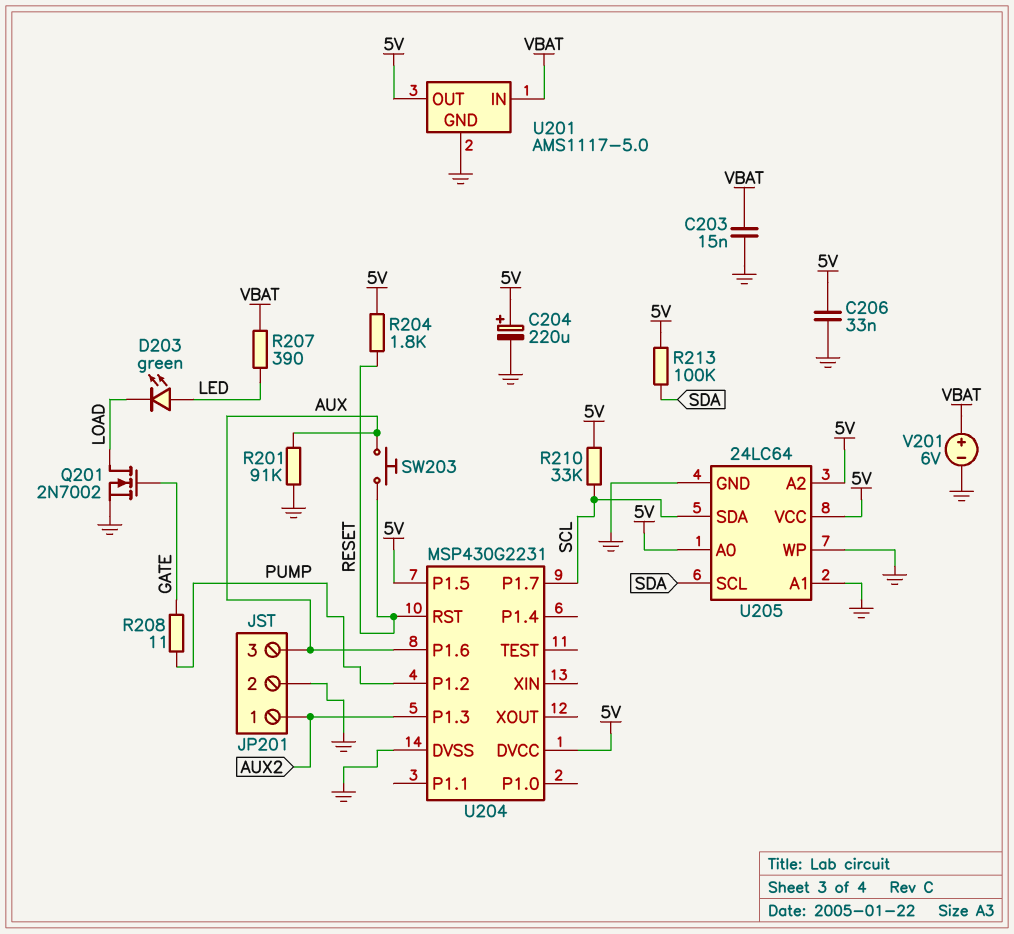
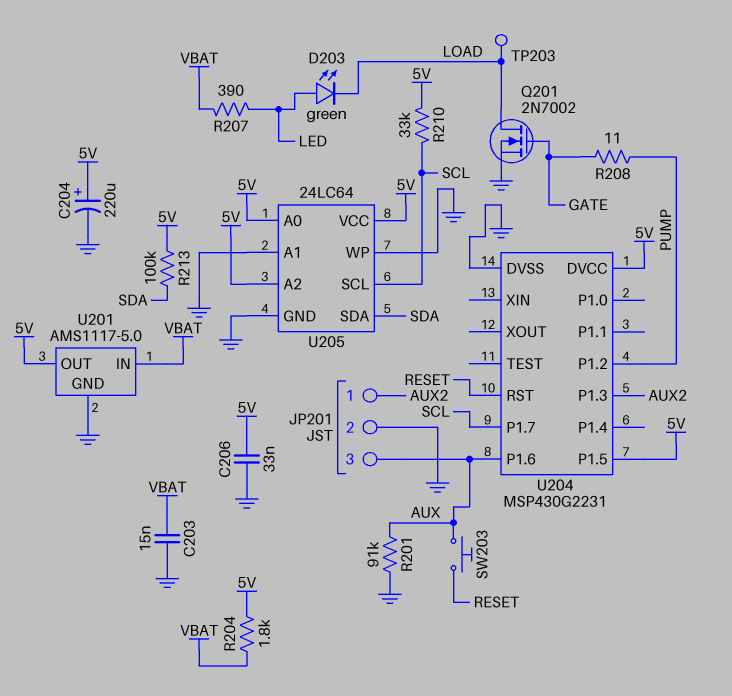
R204: 1.8k (5V, RESET) -> 1.8k (5V, VBAT)
TP203: none -> test point (LOAD)
U205 pin SCL: SDA -> SCL
U205 pin SDA: SCL -> SDA
V201: 6V (plus VBAT, minus GND) -> none

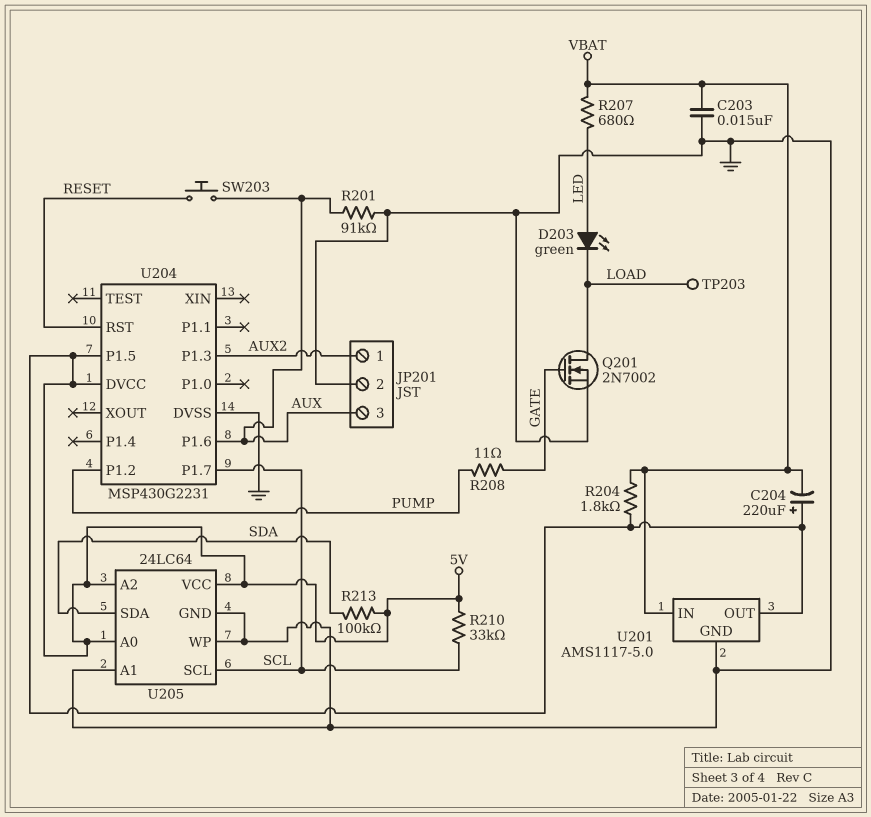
C204: 220uF (plus 5V, minus GND) -> 220uF (plus 5V, minus VBAT)
C206: 33nF (5V, GND) -> none
R207: 390 (LED, VBAT) -> 680 (LED, VBAT)

